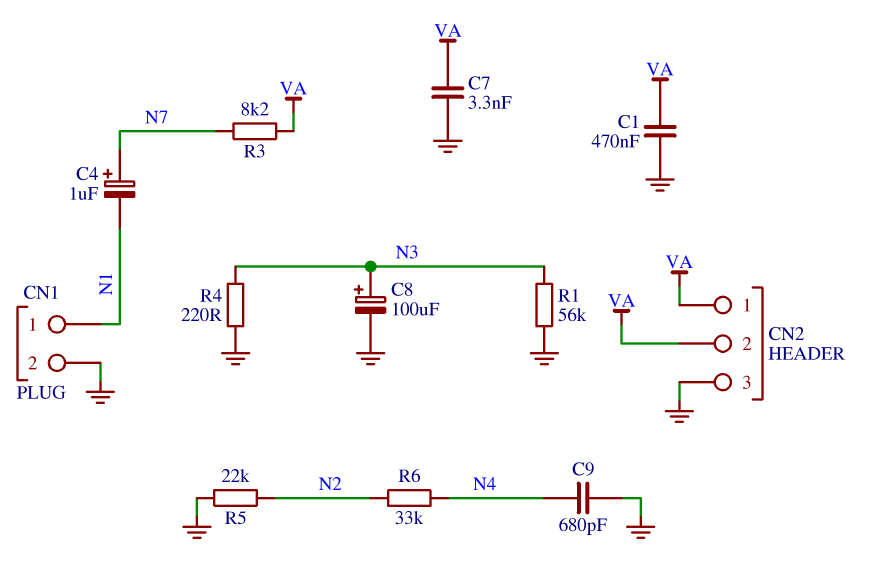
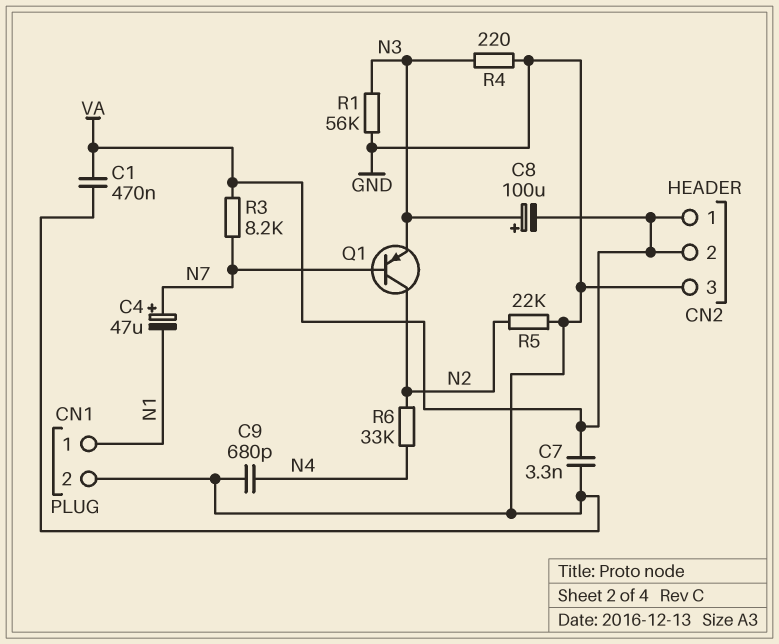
C4: 1uF (plus N7, minus N1) -> 47uF (plus N7, minus N1)
C8: 100uF (plus N3, minus GND) -> 100uF (plus N3, minus VA)
Q1: none -> PNP (B N7, C N2, E N3)

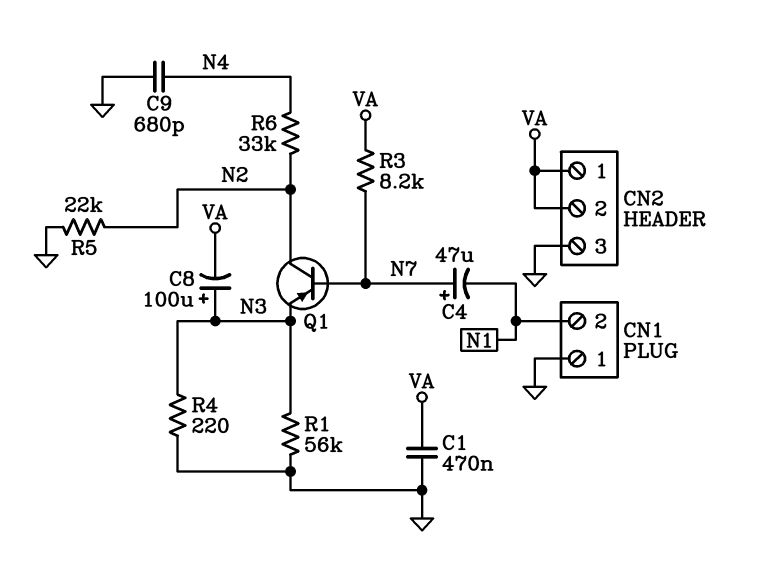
C7: 3.3nF (GND, VA) -> none
CN1 pin 1: N1 -> GND
CN1 pin 2: GND -> N1

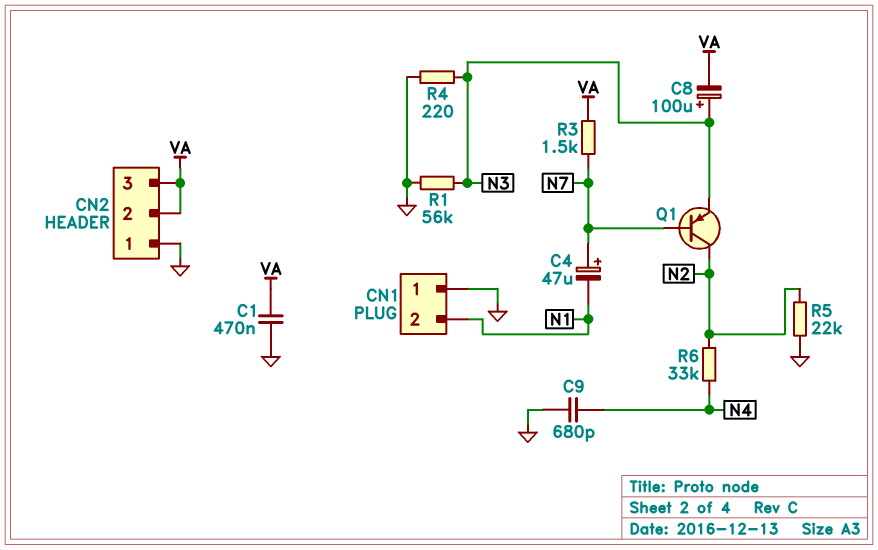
CN2 pin 1: VA -> GND
CN2 pin 3: GND -> VA
R3: 8.2k (N7, VA) -> 1.5k (N7, VA)

